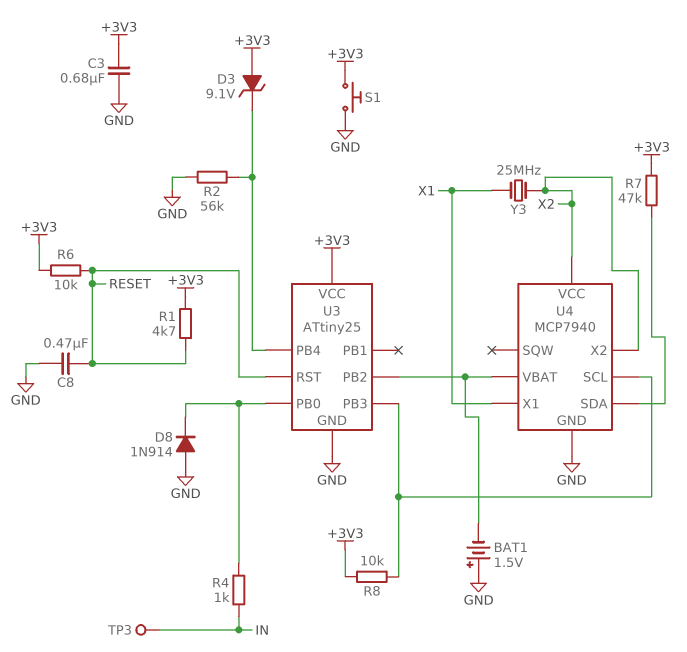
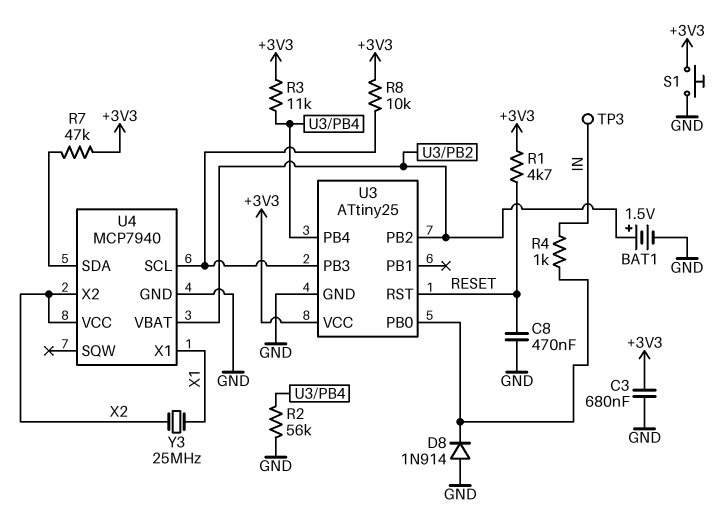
BAT1: 1.5V (plus GND, minus U3/PB2) -> 1.5V (plus U3/PB2, minus GND)
D3: zener 9.1V (A +3V3, K U3/PB4) -> none
R3: none -> 11k (+3V3, U3/PB4)
R6: 10k (+3V3, RESET) -> none

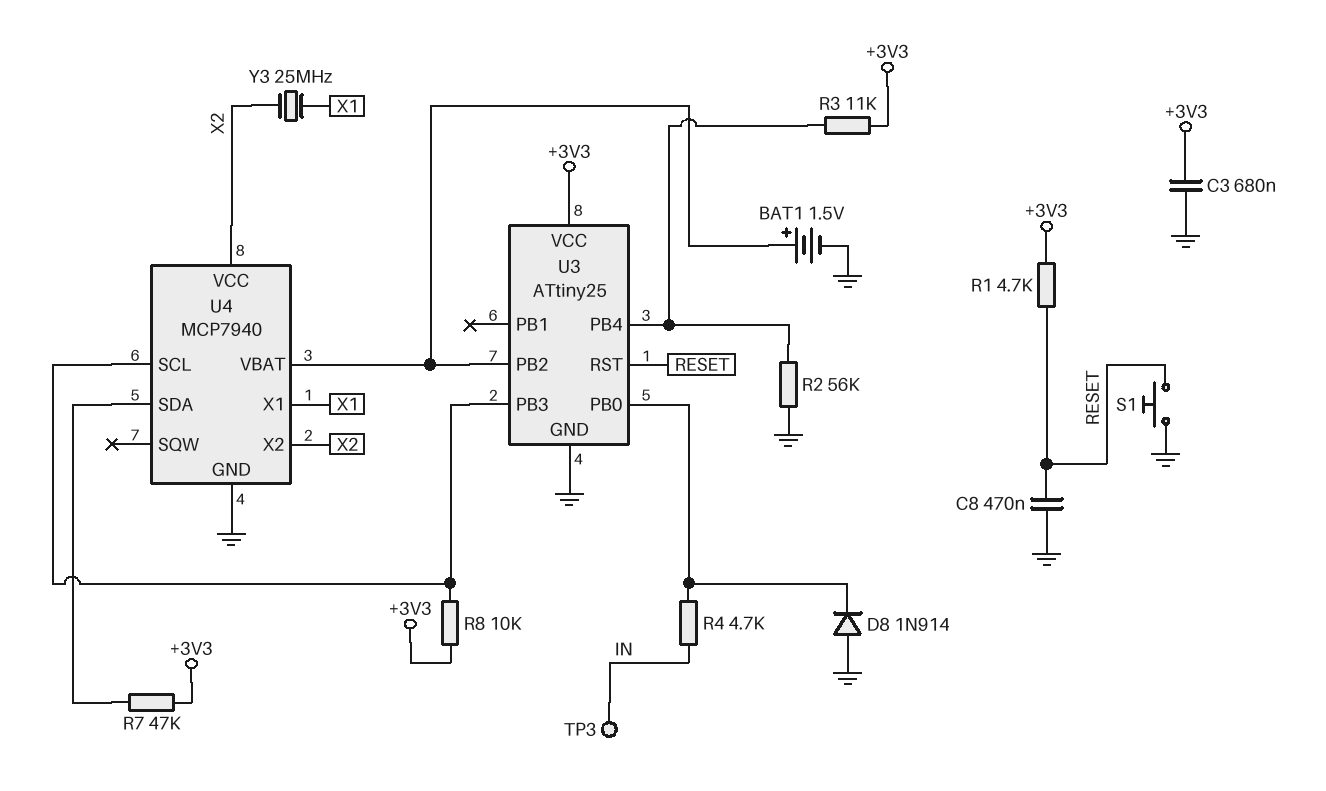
R4: 1k (IN, U3/PB0) -> 4.7k (IN, U3/PB0)
S1: button (+3V3, GND) -> button (GND, RESET)

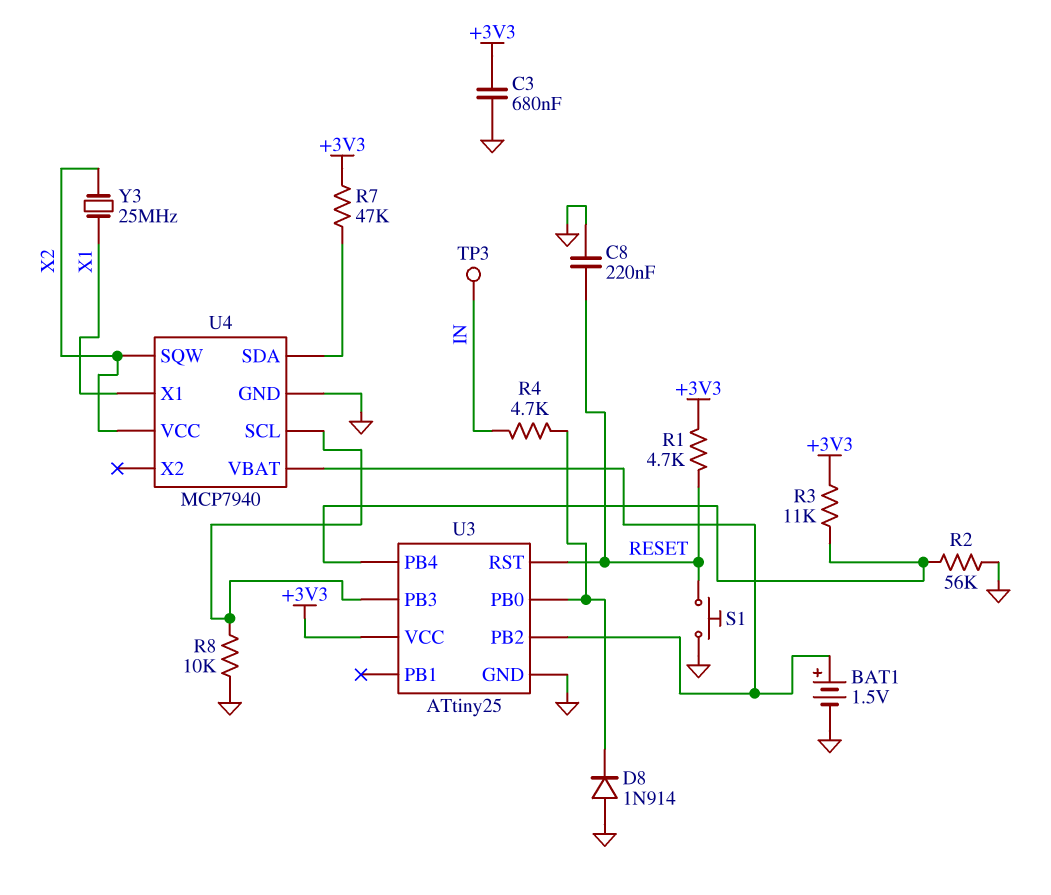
C8: 470nF (GND, RESET) -> 220nF (GND, RESET)
R8: 10k (+3V3, U3/PB3) -> 10k (GND, U3/PB3)
U4 pin SQW: none -> X2
U4 pin X2: X2 -> none

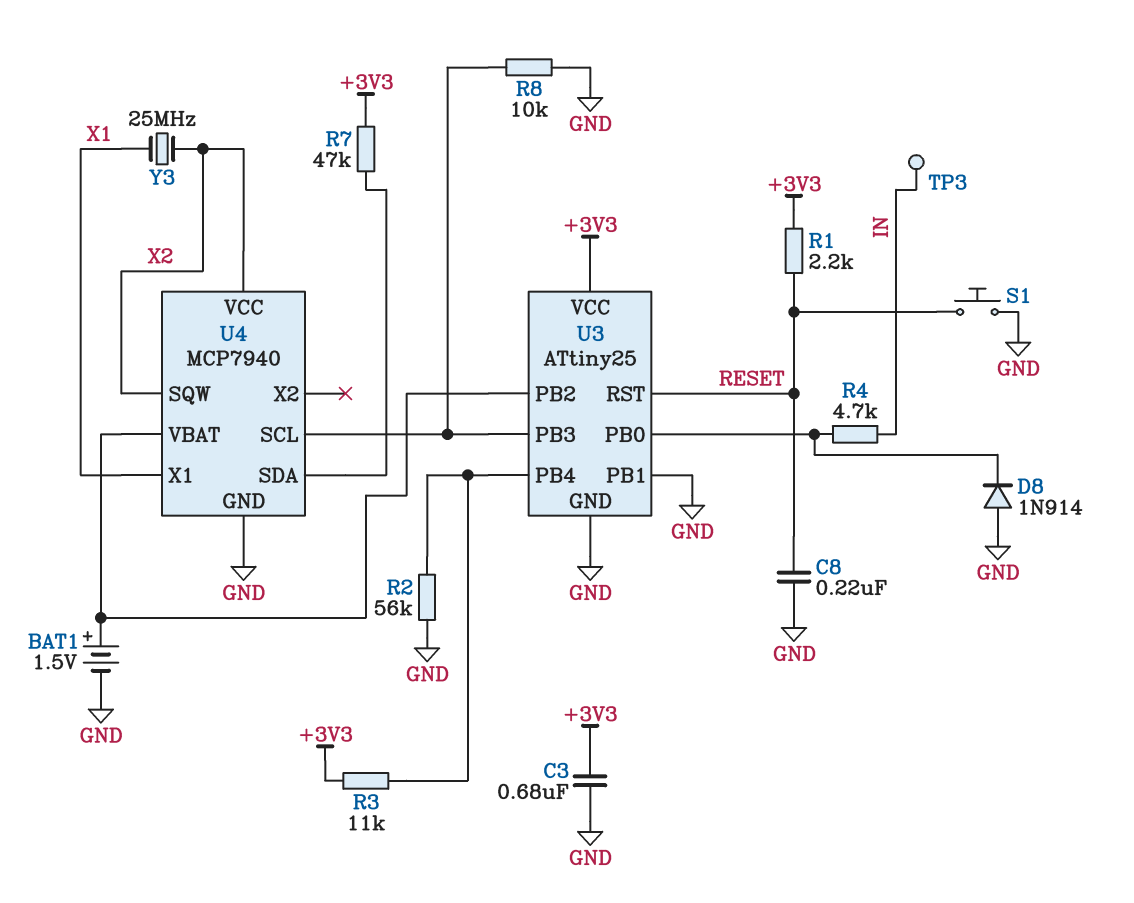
R1: 4.7k (+3V3, RESET) -> 2.2k (+3V3, RESET)
U3 pin PB1: none -> GND

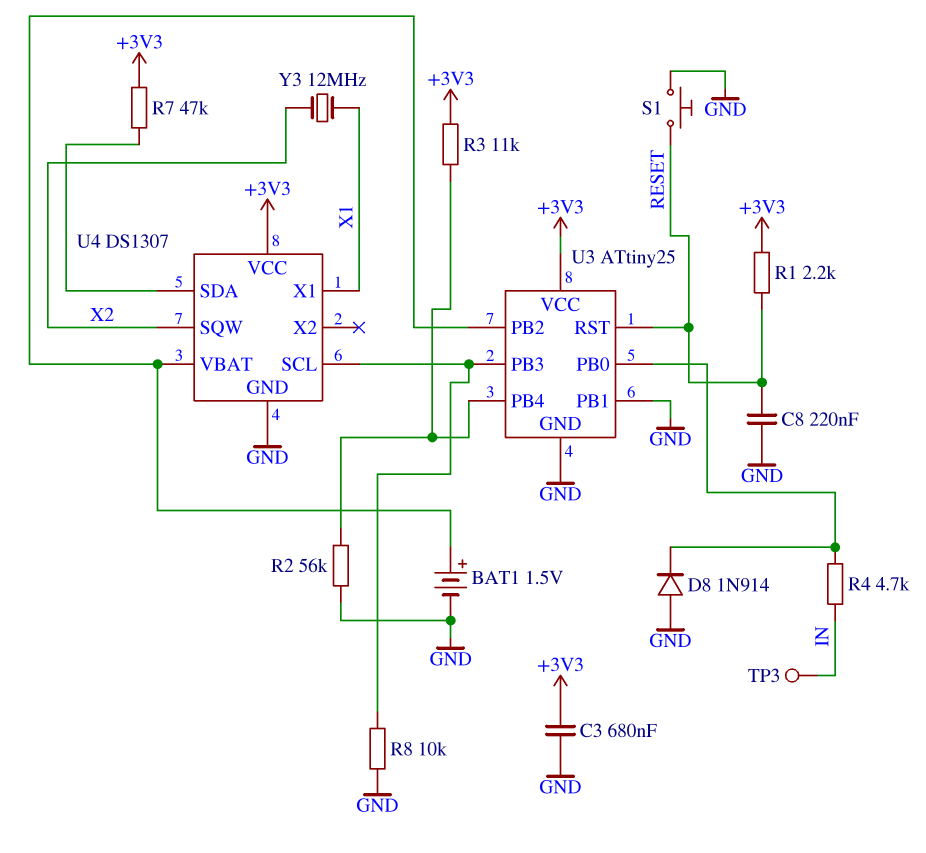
U4: MCP7940 -> DS1307
U4 pin VCC: X2 -> +3V3
Y3: 25MHz (X1, X2) -> 12MHz (X1, X2)

